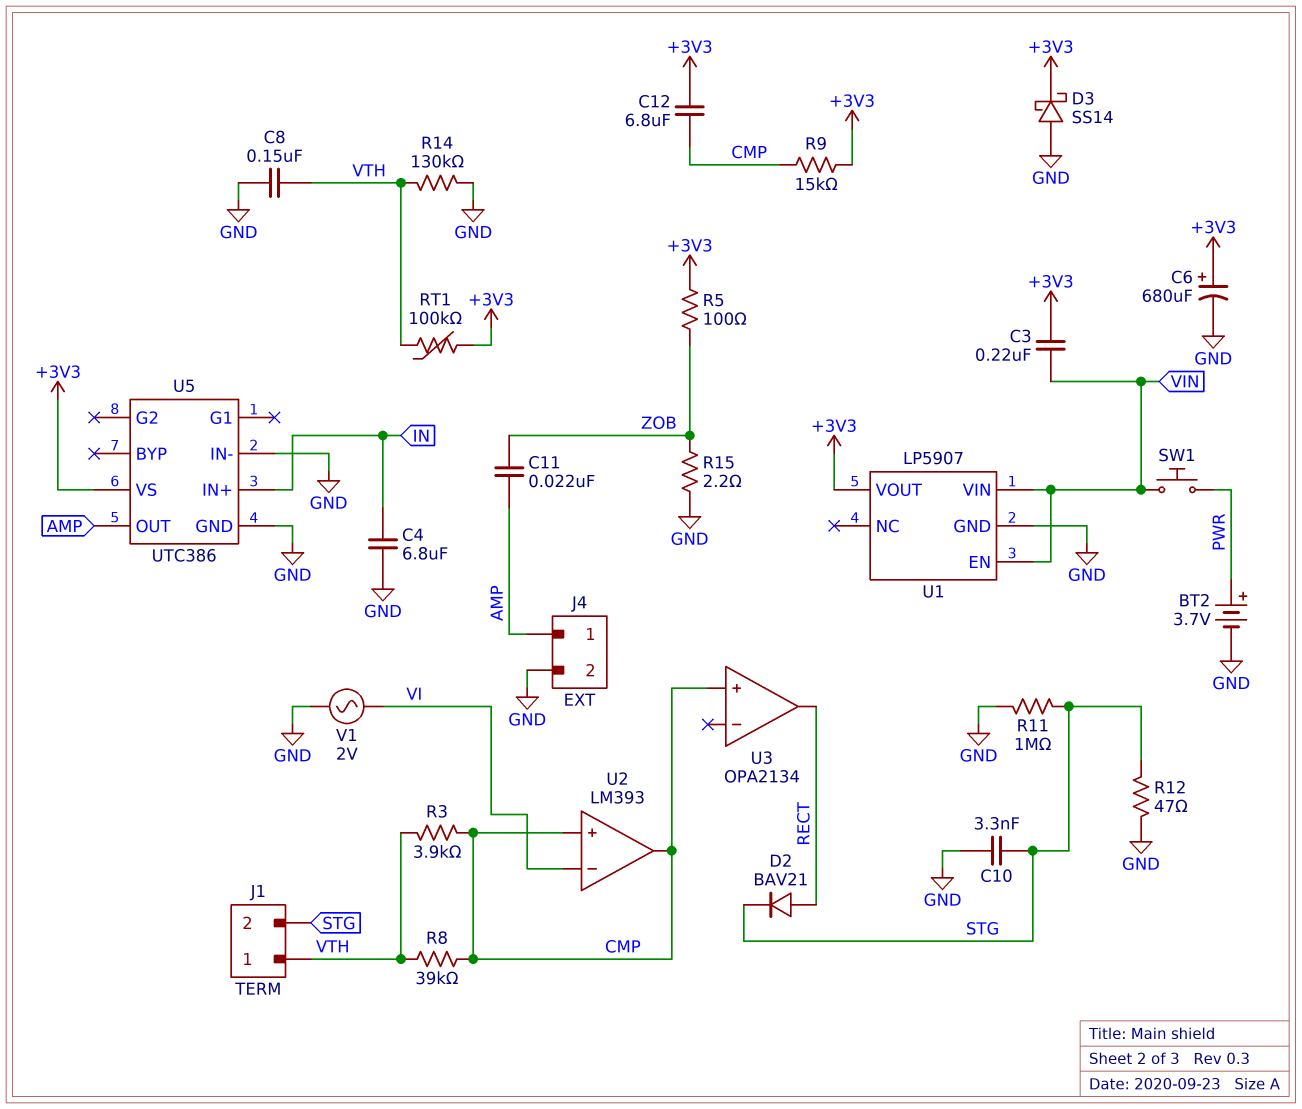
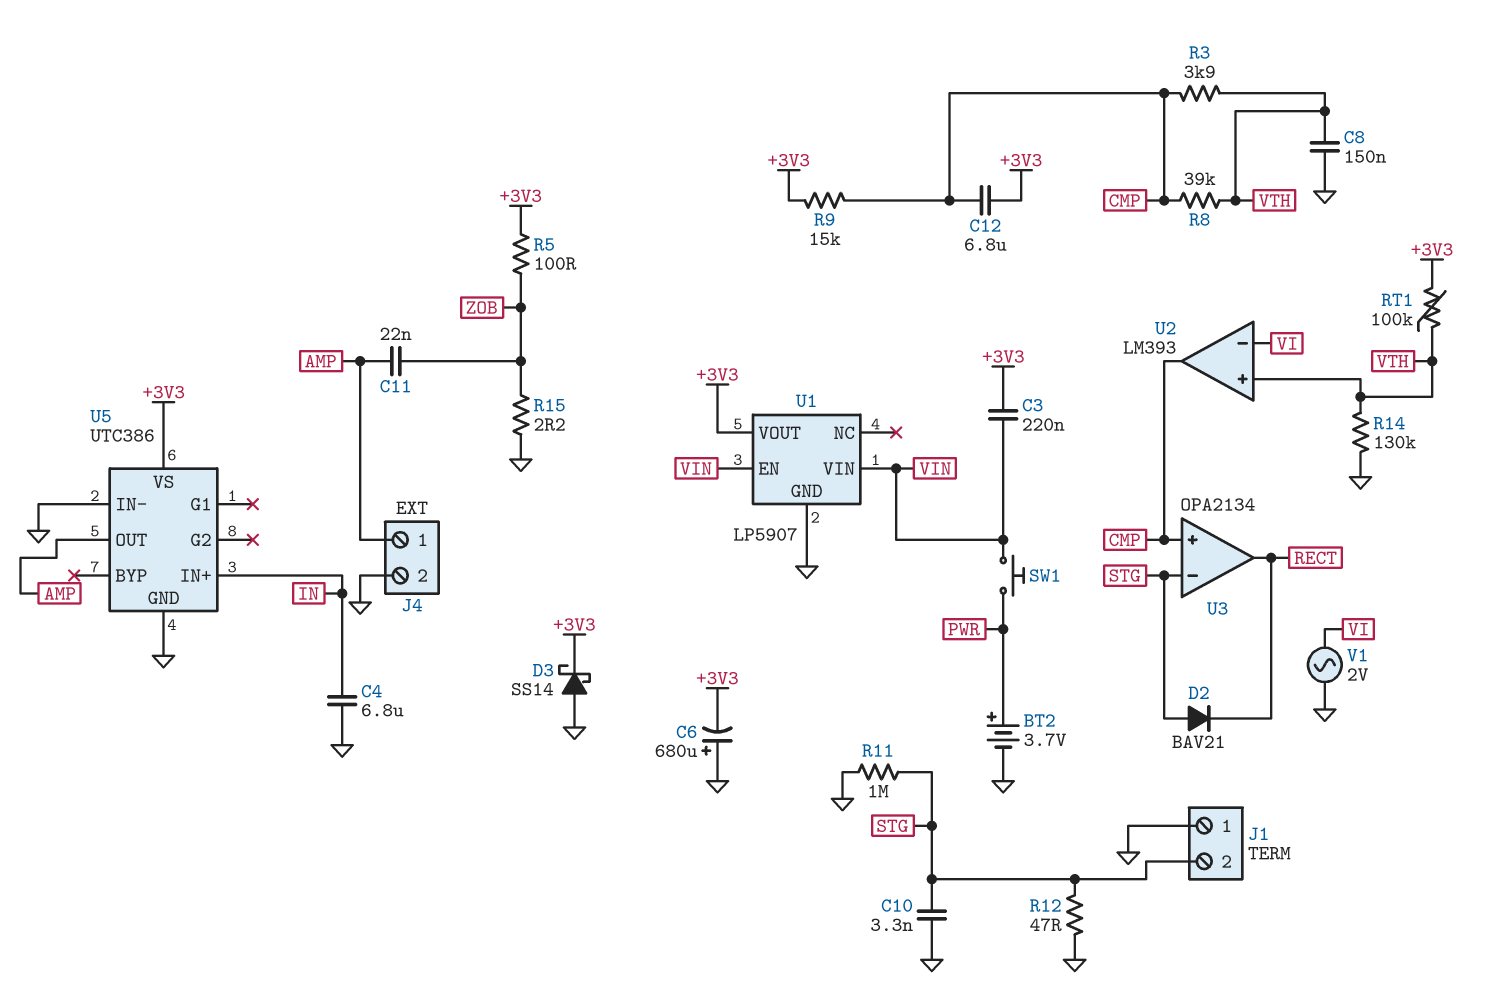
C6: 680uF (plus +3V3, minus GND) -> 680uF (plus GND, minus +3V3)
D2: diode BAV21 (A RECT, K STG) -> diode BAV21 (A STG, K RECT)
J1 pin 1: VTH -> GND
U2 pin in+: CMP -> VTH
U3 pin in-: none -> STG

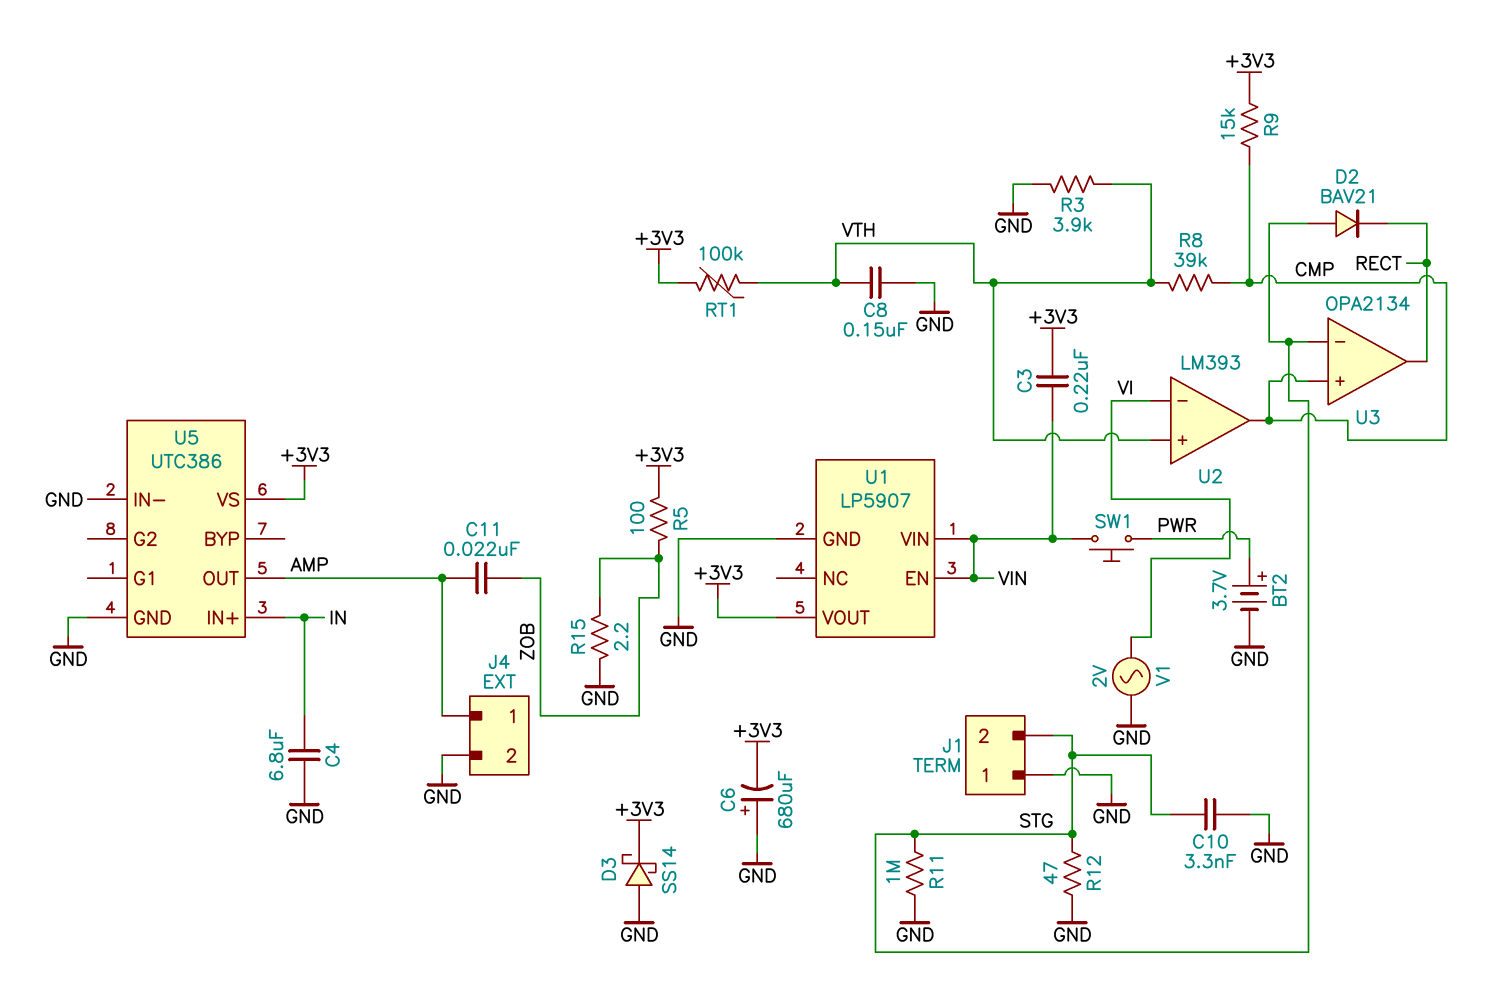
C12: 6.8uF (+3V3, CMP) -> none
R3: 3.9k (CMP, VTH) -> 3.9k (GND, VTH)
R14: 130k (GND, VTH) -> none

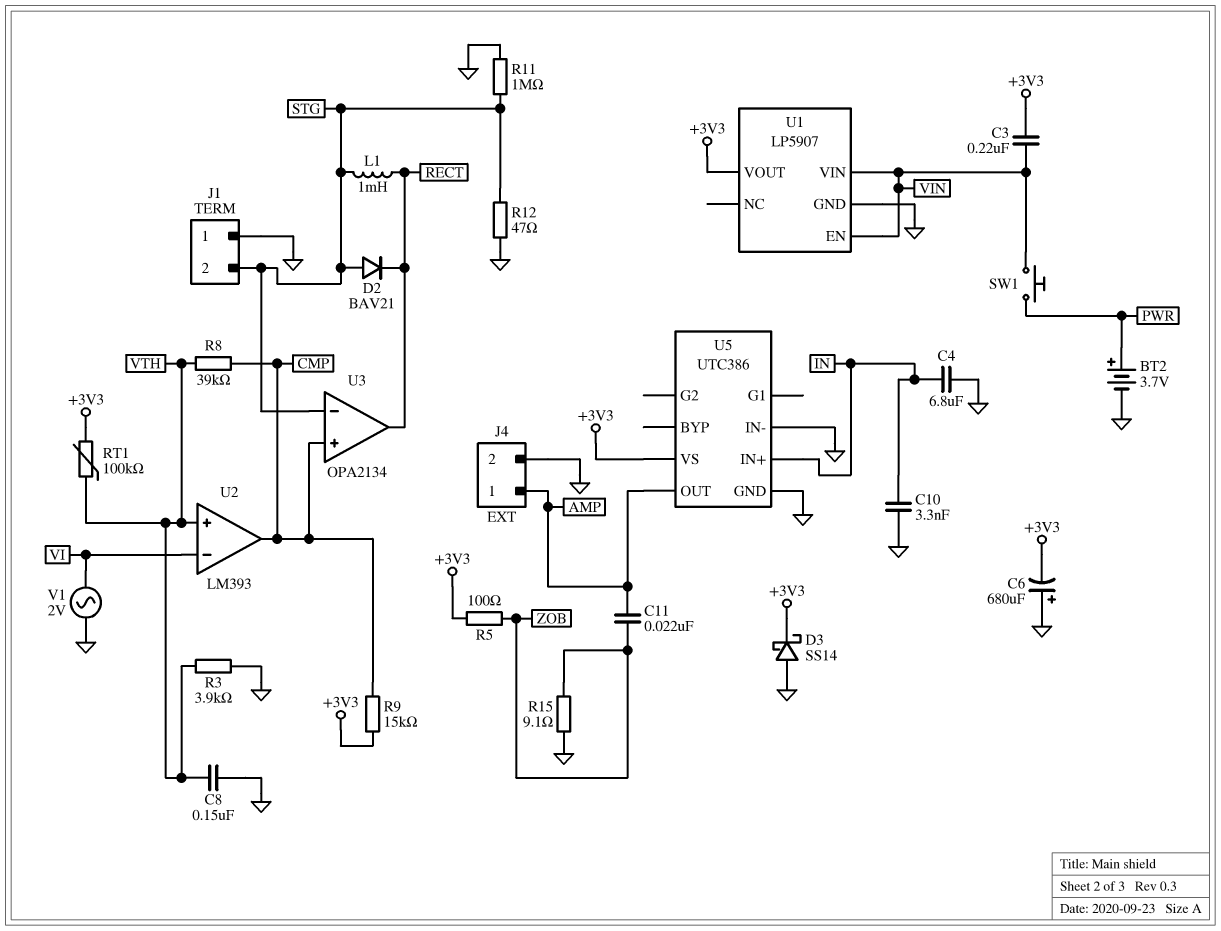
C10: 3.3nF (GND, STG) -> 3.3nF (GND, IN)
L1: none -> 1mH (RECT, STG)
R15: 2.2 (GND, ZOB) -> 9.1 (GND, ZOB)

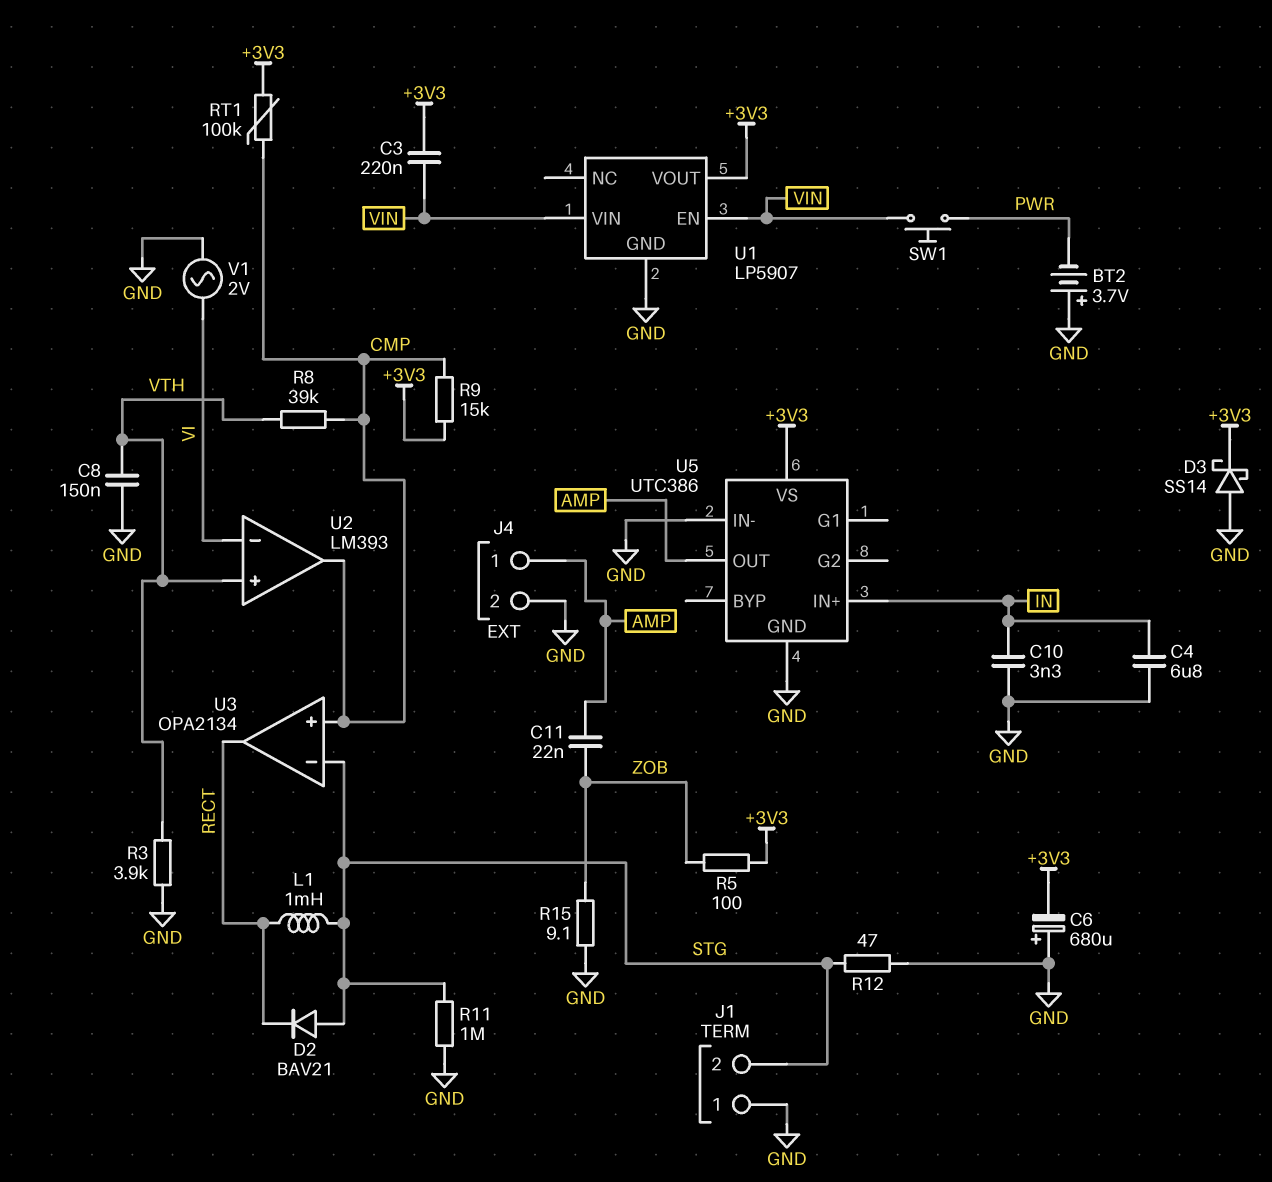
BT2: 3.7V (plus PWR, minus GND) -> 3.7V (plus GND, minus PWR)
RT1: 100k (+3V3, VTH) -> 100k (+3V3, CMP)

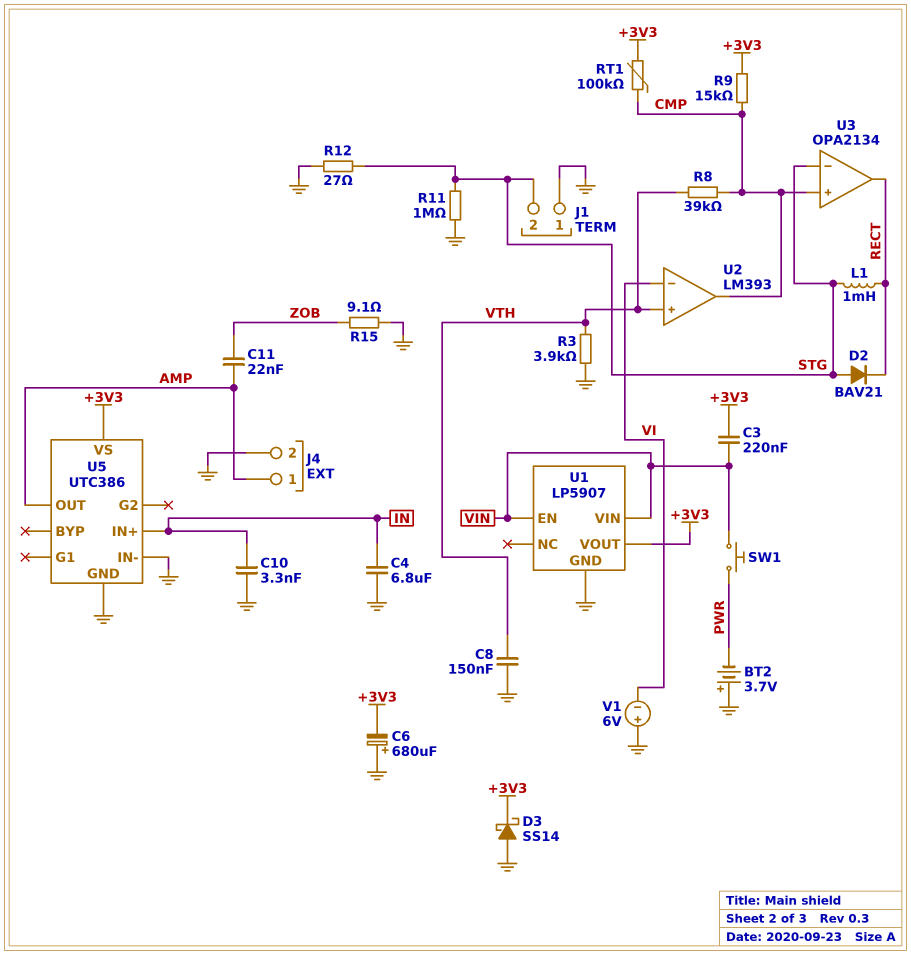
R5: 100 (+3V3, ZOB) -> none
R12: 47 (GND, STG) -> 27 (GND, STG)
V1: AC 2V (GND, VI) -> 6V (plus GND, minus VI)

